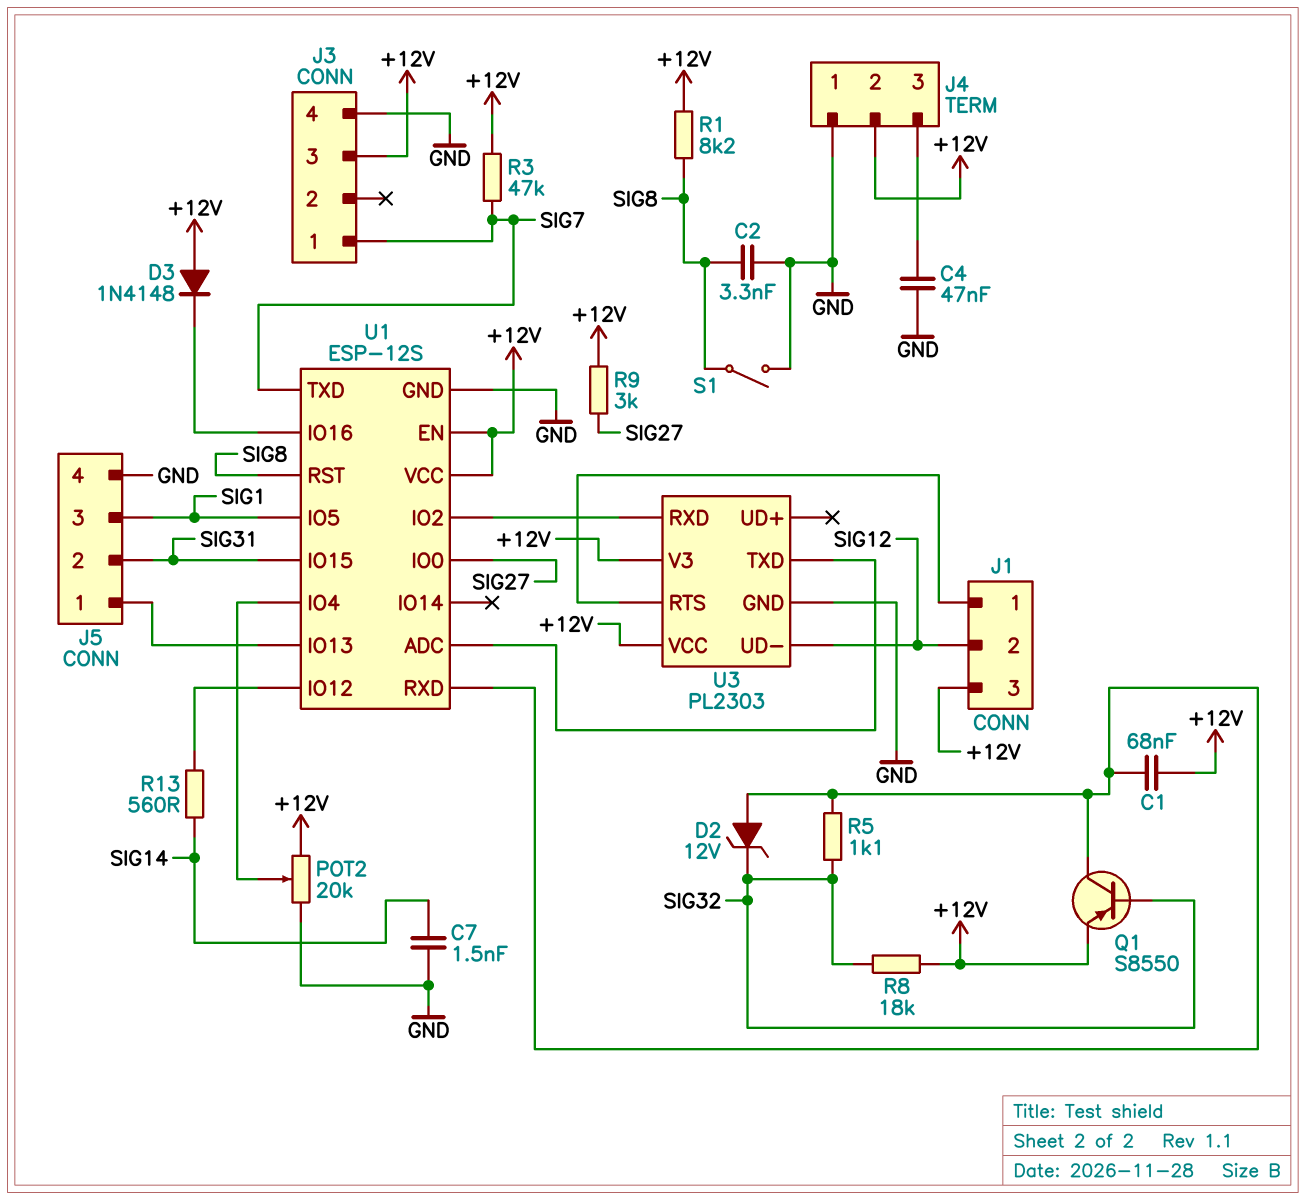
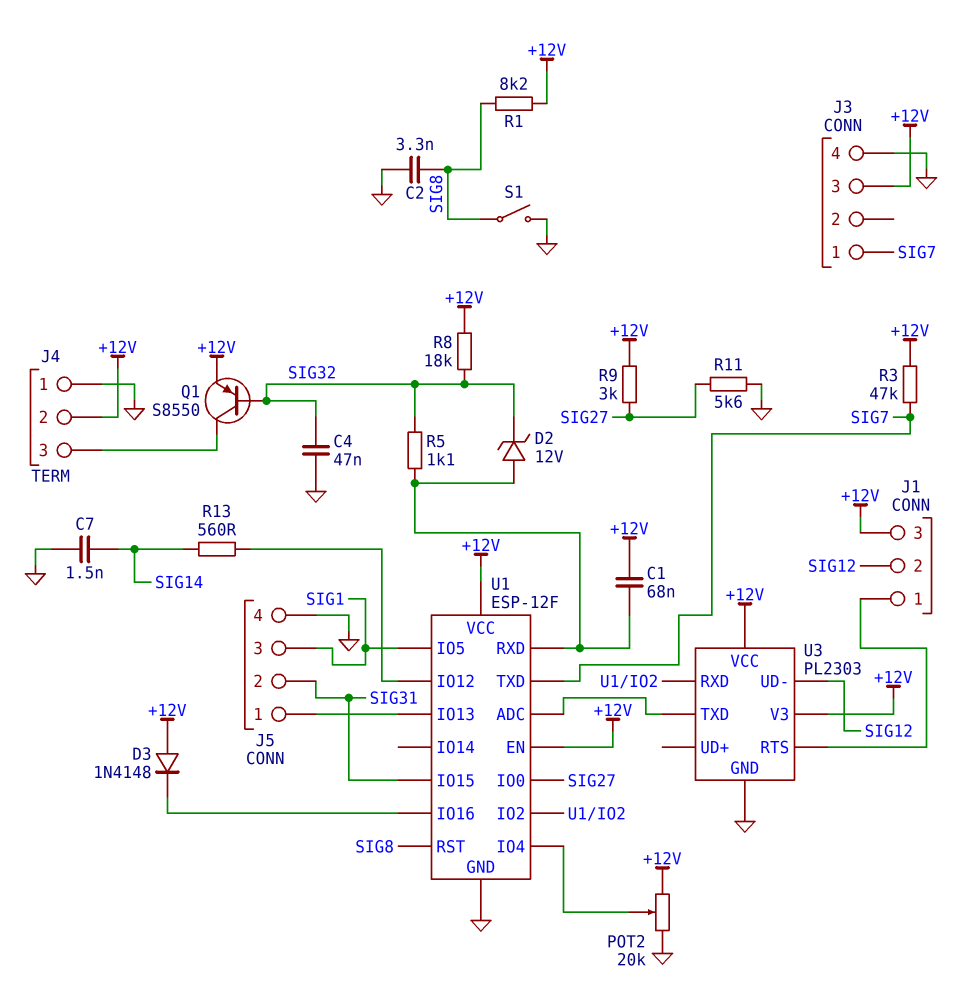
C4: 47nF (GND, J4/3) -> 47nF (GND, SIG32)
Q1: PNP S8550 (B SIG32, C U1/RXD, E +12V) -> PNP S8550 (B SIG32, C J4/3, E +12V)
R11: none -> 5.6k (GND, SIG27)
U1: ESP-12S -> ESP-12F

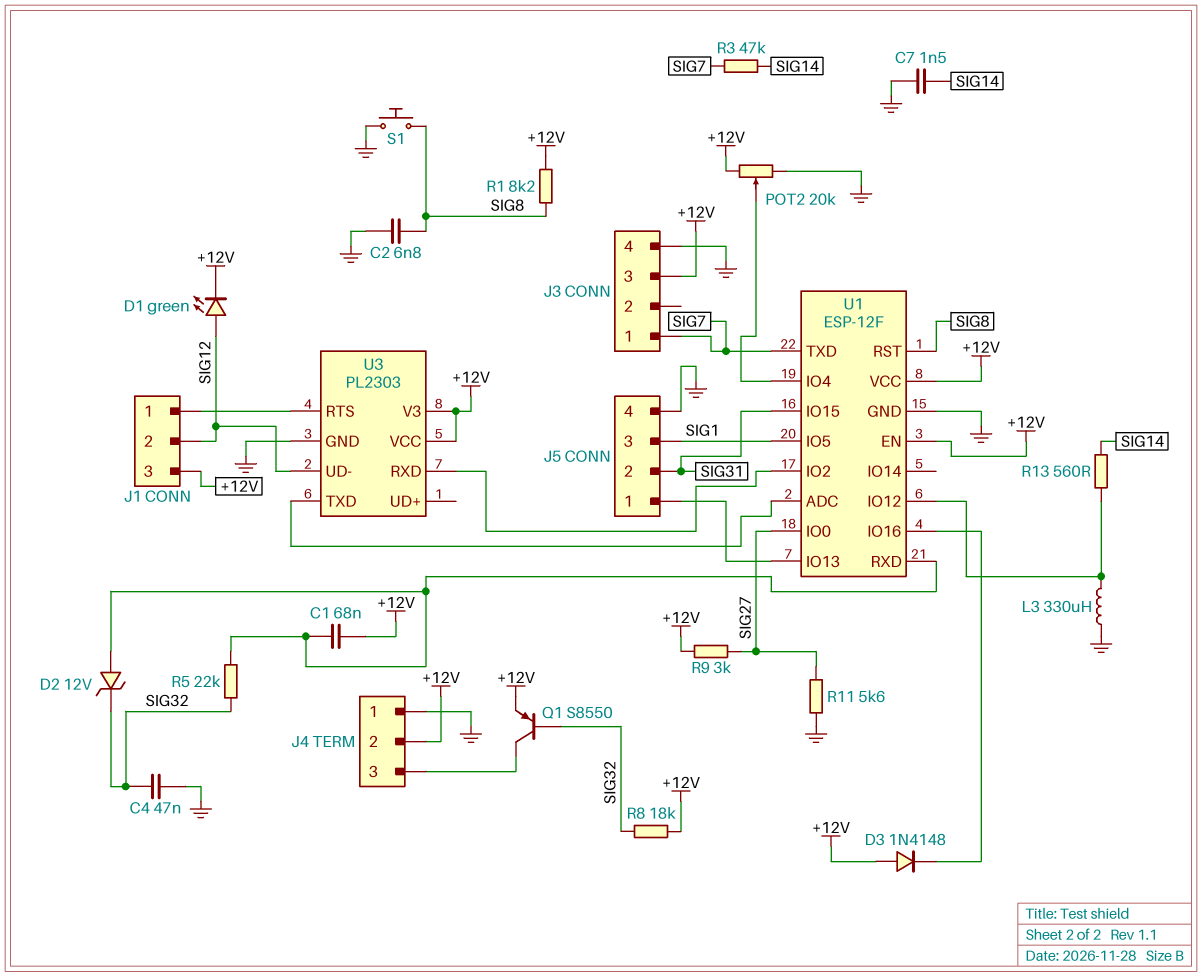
C2: 3.3nF (GND, SIG8) -> 6.8nF (GND, SIG8)
D1: none -> LED green (A SIG12, K +12V)
L3: none -> 330uH (GND, U1/IO12)
R3: 47k (+12V, SIG7) -> 47k (SIG7, SIG14)
R5: 1.1k (SIG32, U1/RXD) -> 22k (SIG32, U1/RXD)
S1: switch (GND, SIG8) -> button (GND, SIG8)

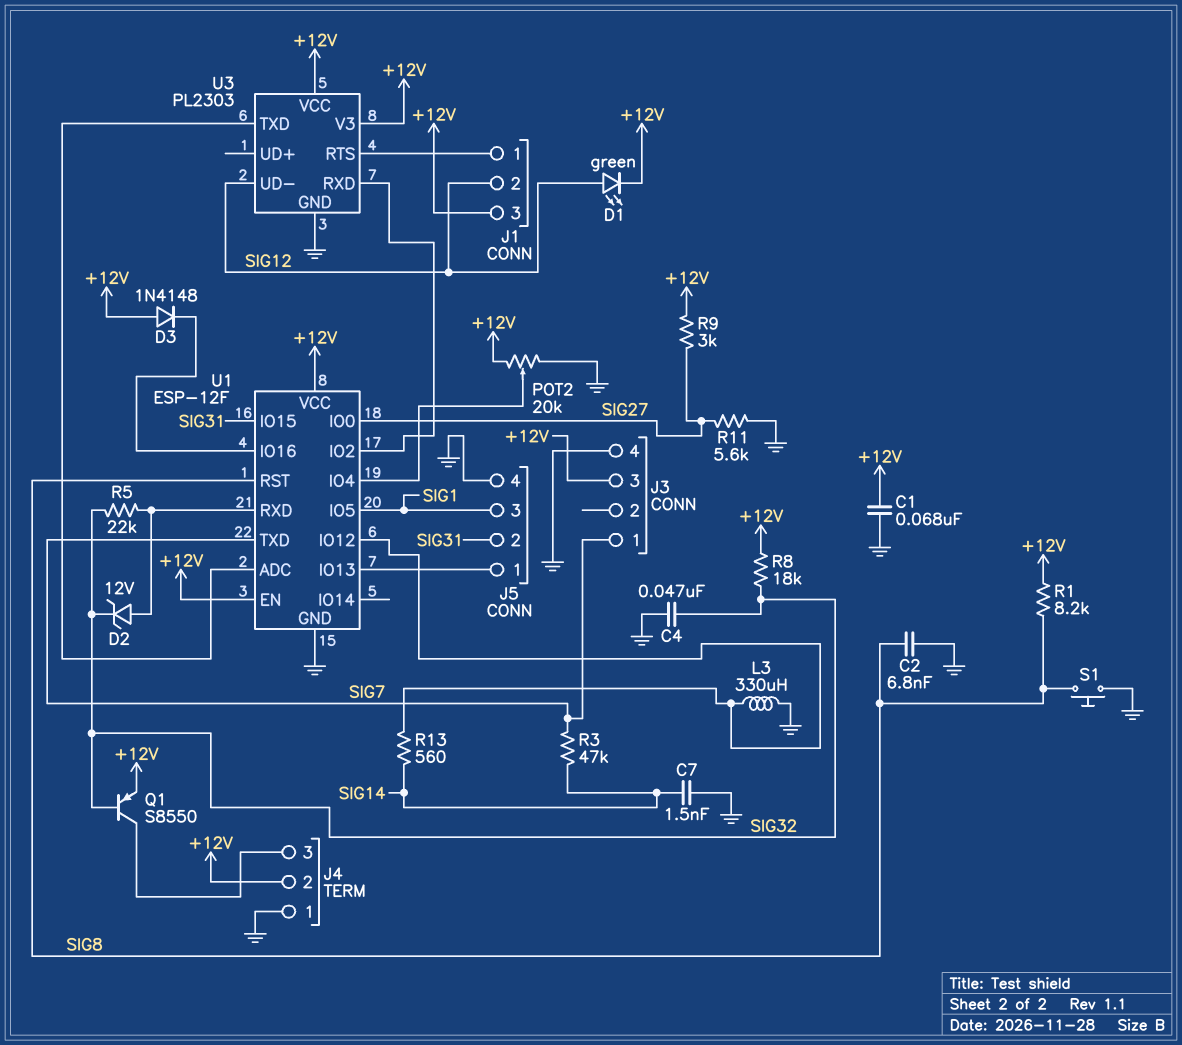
C1: 68nF (+12V, U1/RXD) -> 68nF (+12V, GND)

